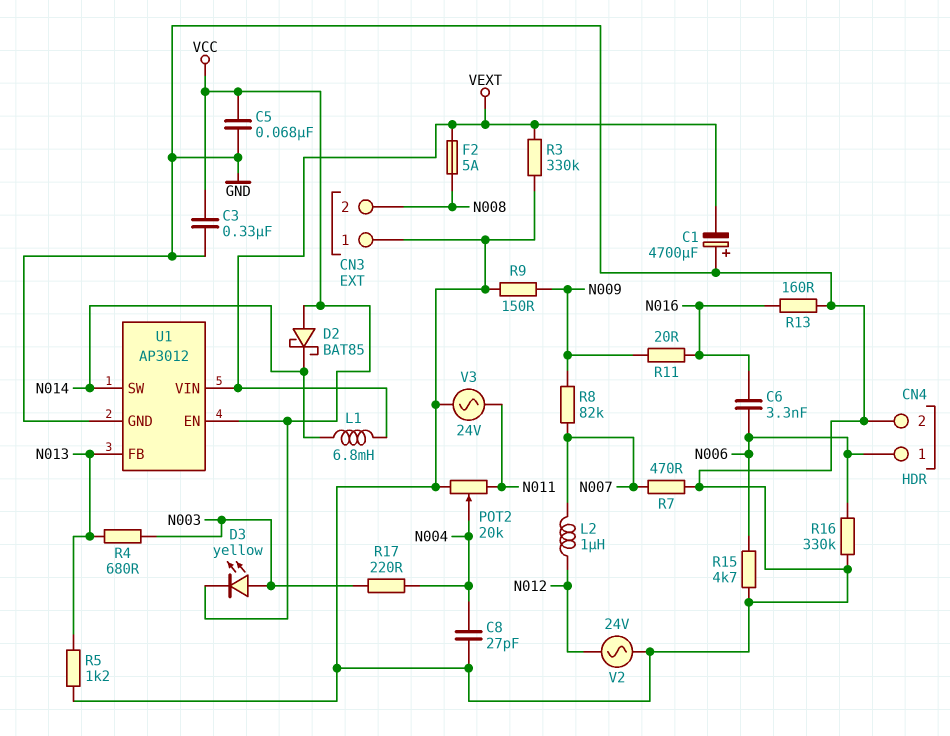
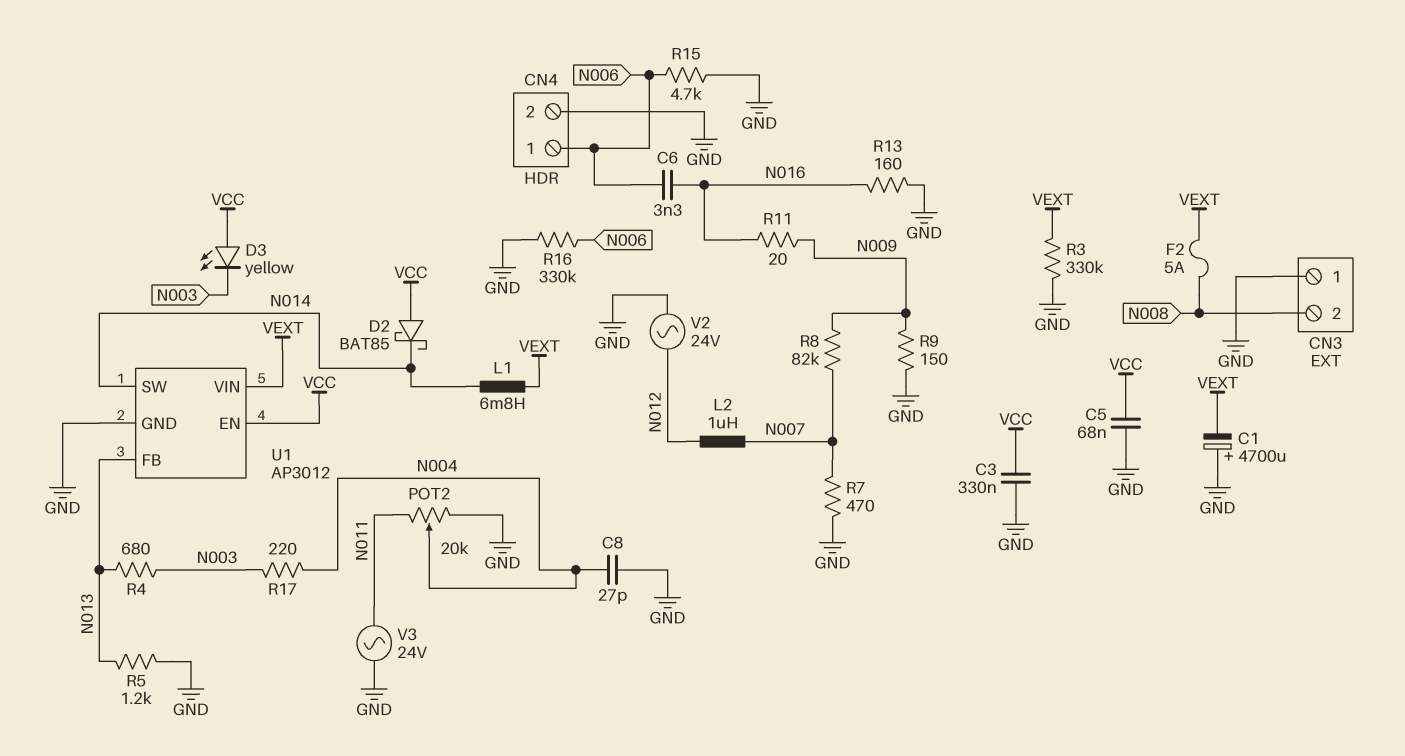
D3: LED yellow (A N003, K VCC) -> LED yellow (A VCC, K N003)

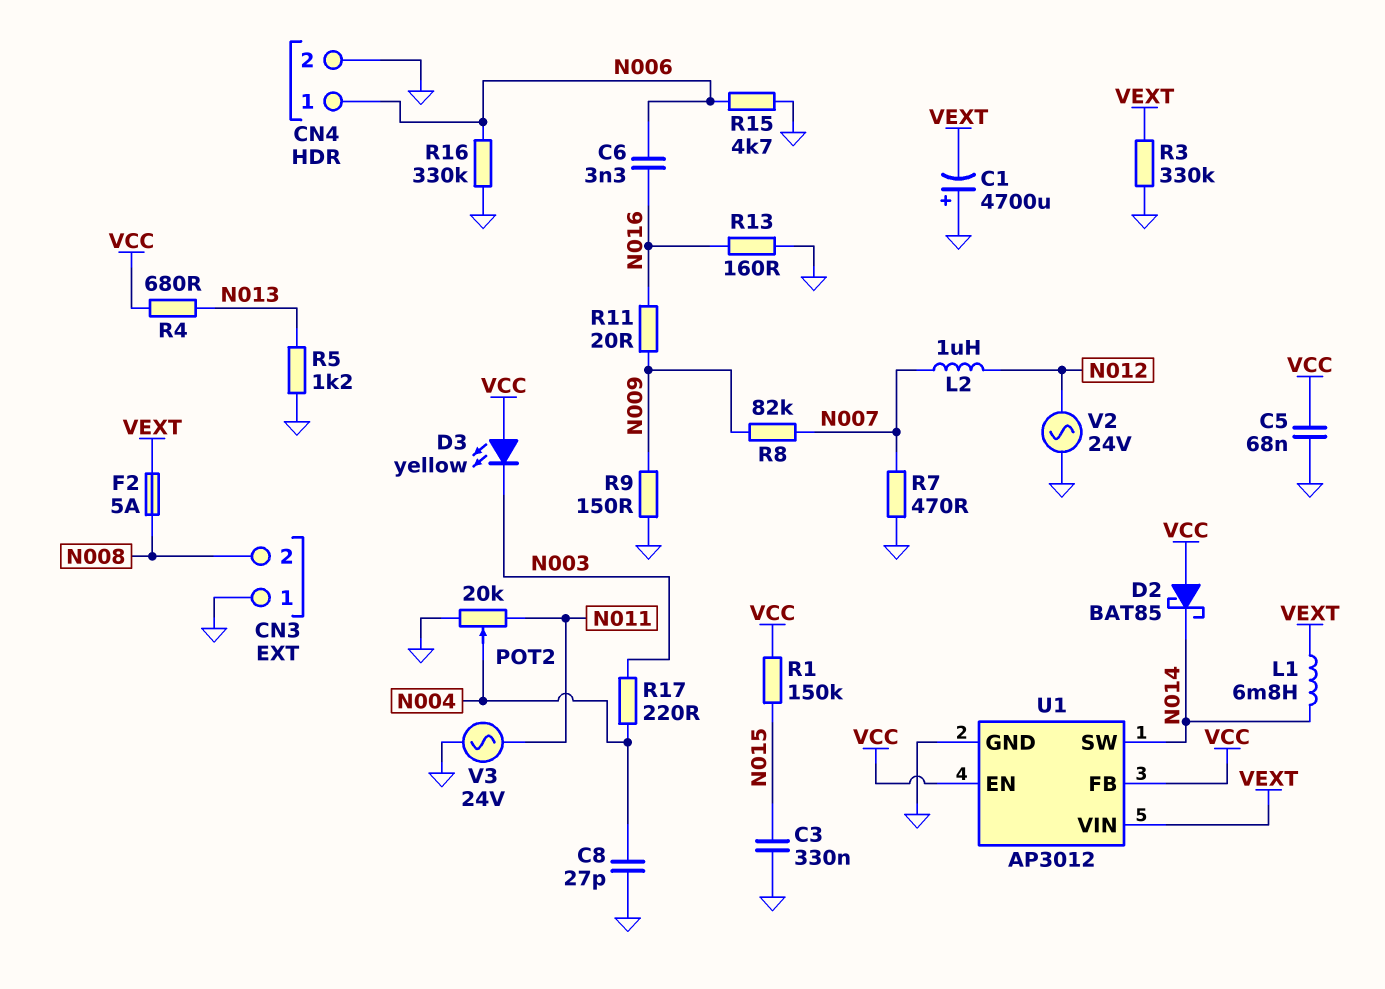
C3: 330nF (GND, VCC) -> 330nF (GND, N015)
R1: none -> 150k (N015, VCC)
R4: 680 (N003, N013) -> 680 (N013, VCC)
U1 pin FB: N013 -> VCC

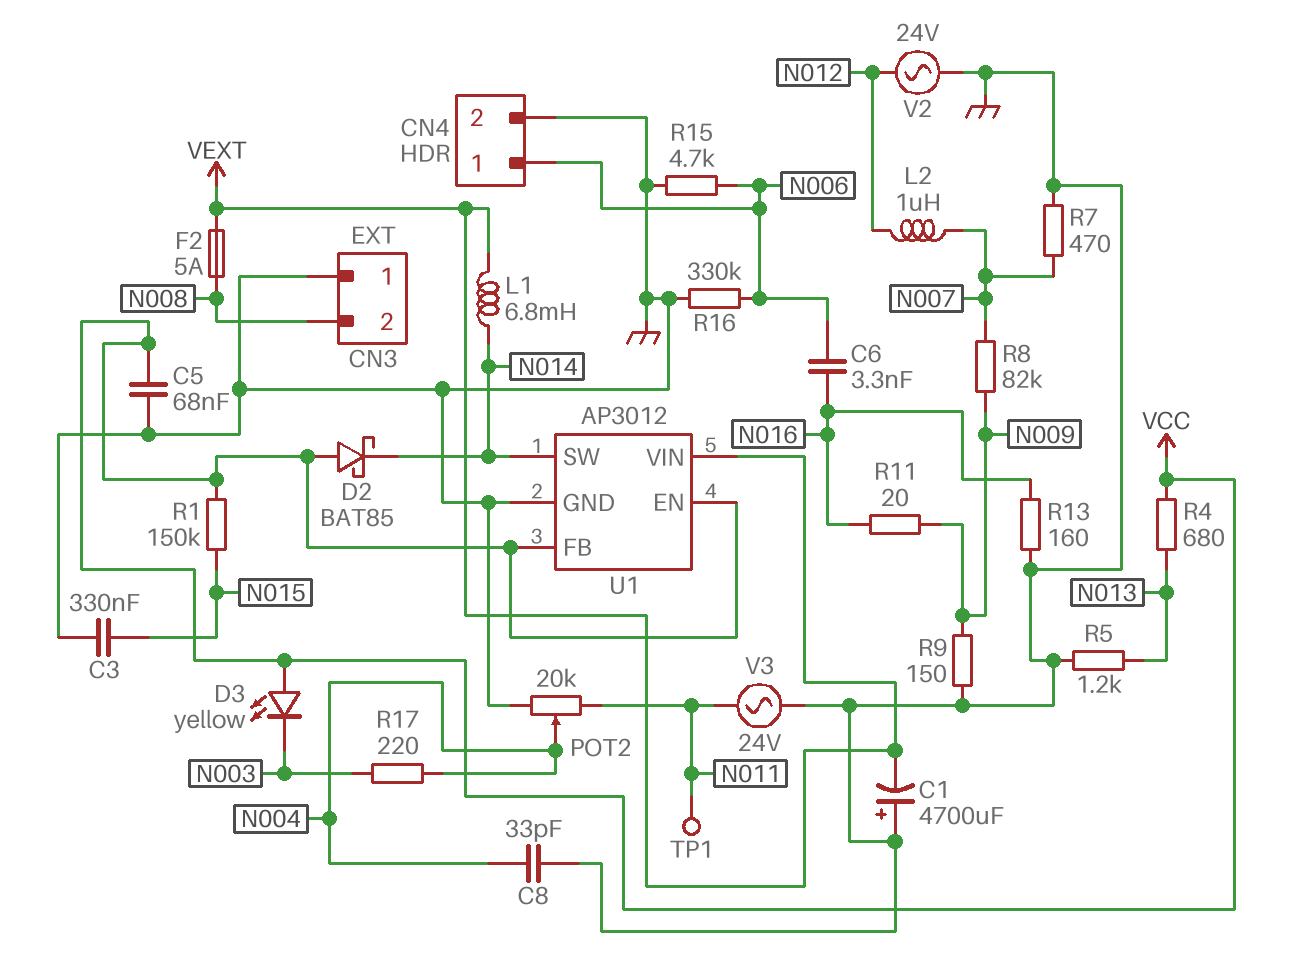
C8: 27pF (GND, N004) -> 33pF (GND, N004)
R3: 330k (GND, VEXT) -> none
TP1: none -> test point (N011)

